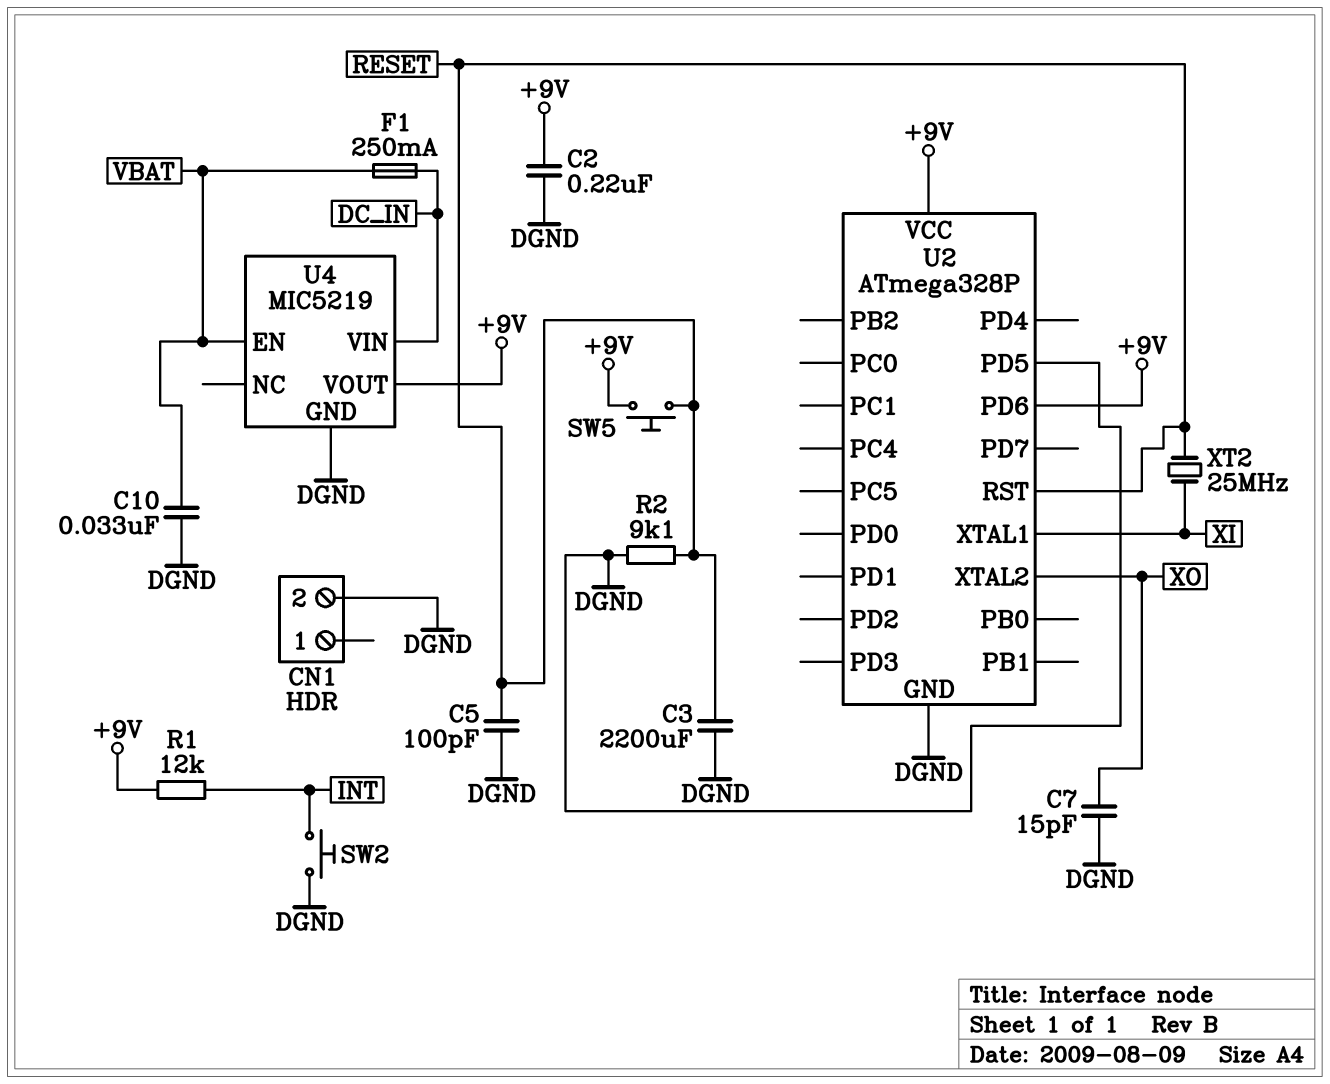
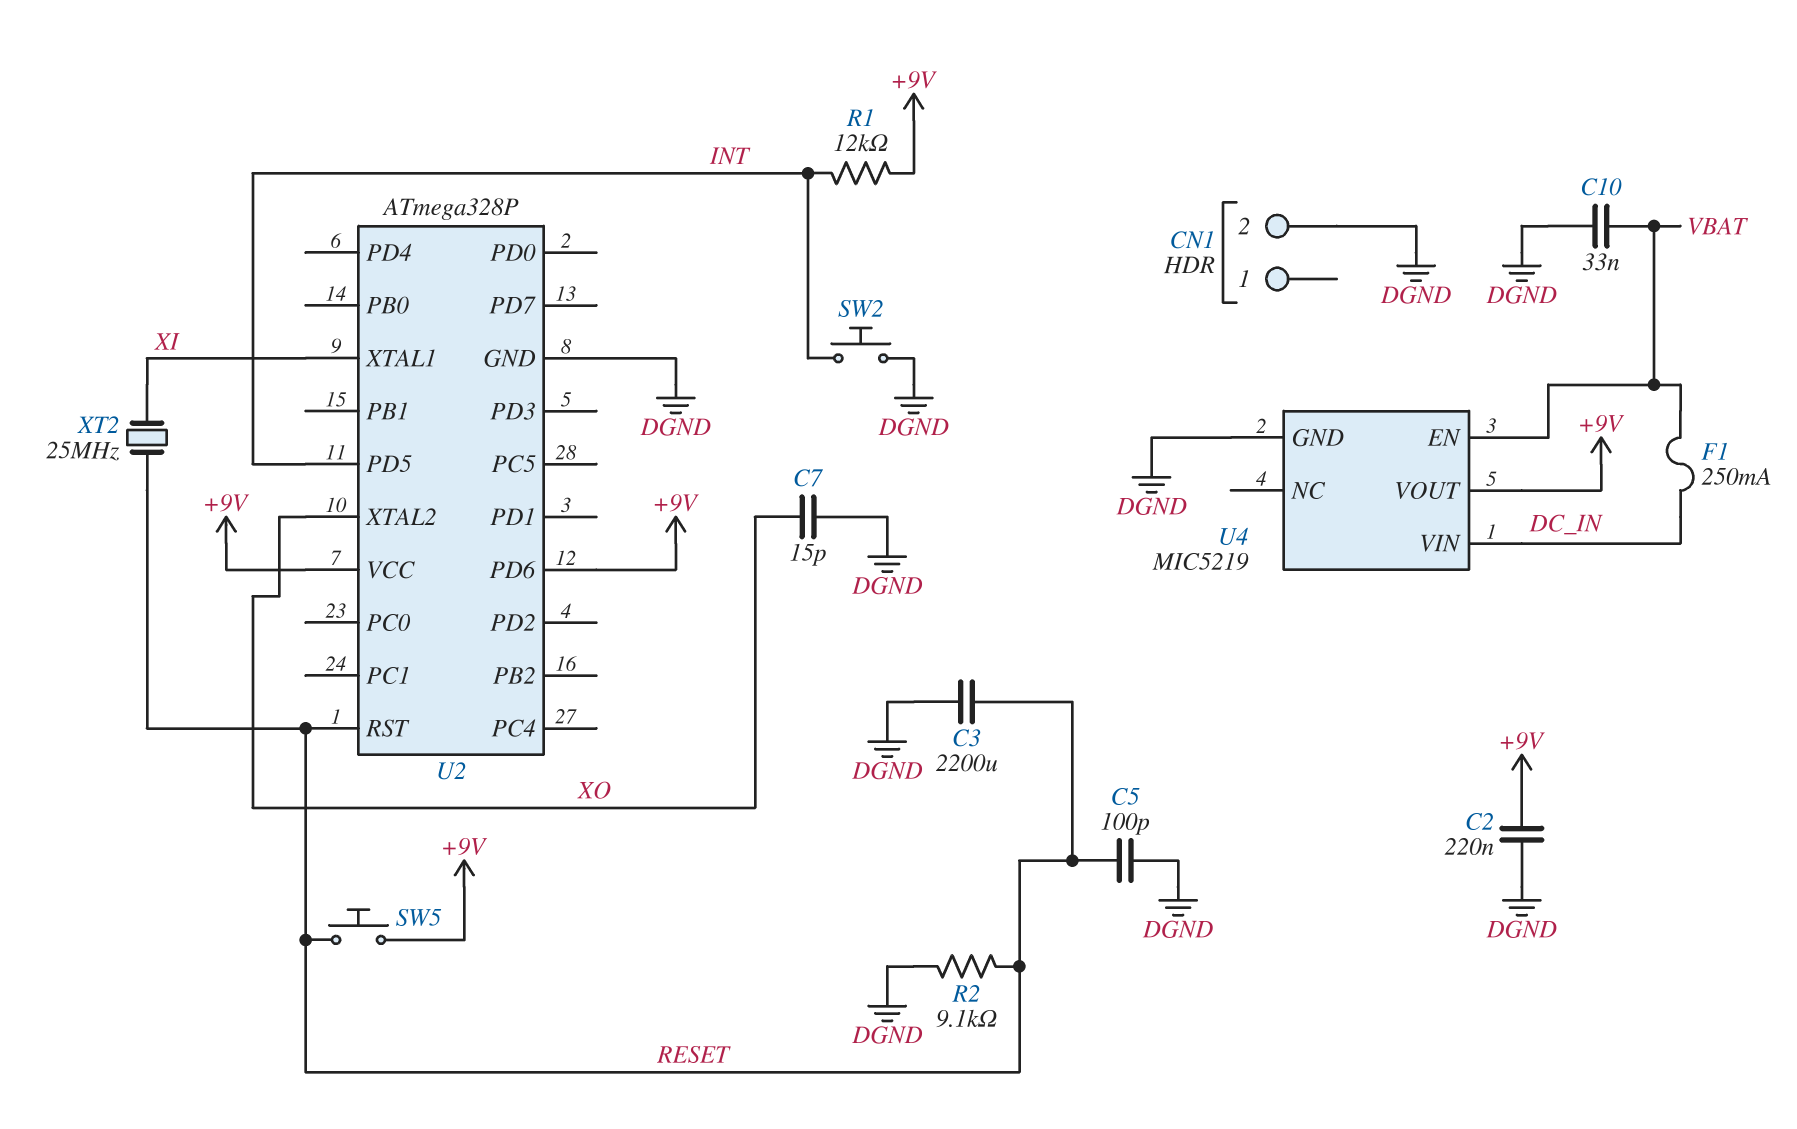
U2 pin PD5: DGND -> INT

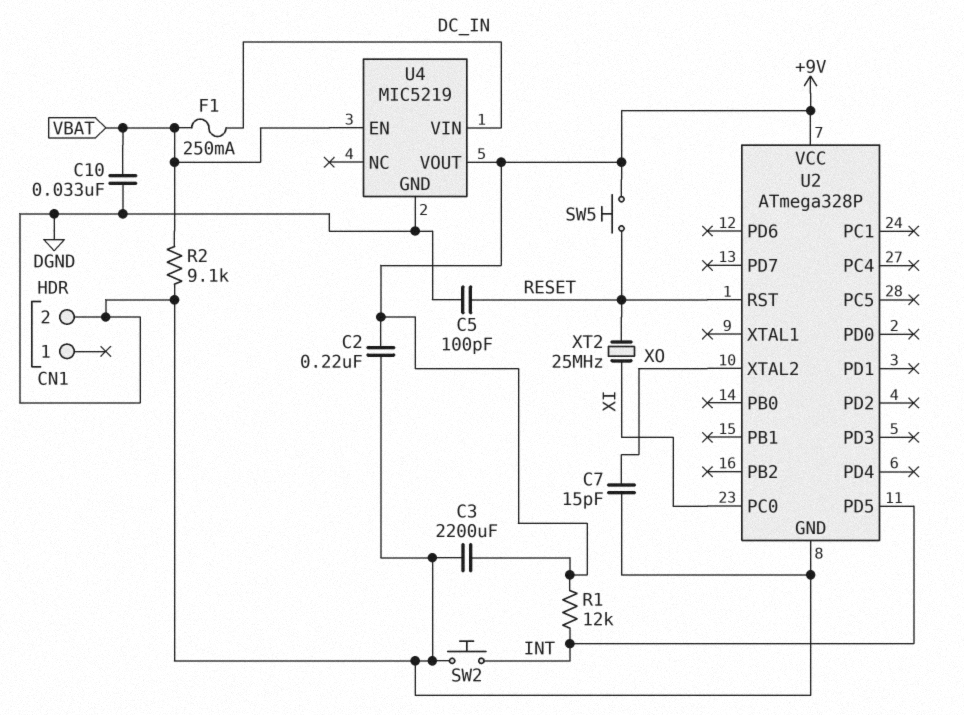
C3: 2200uF (DGND, RESET) -> 2200uF (+9V, DGND)
R2: 9.1k (DGND, RESET) -> 9.1k (DGND, VBAT)
U2 pin PC0: none -> XI
U2 pin PD6: +9V -> none
U2 pin XTAL1: XI -> none

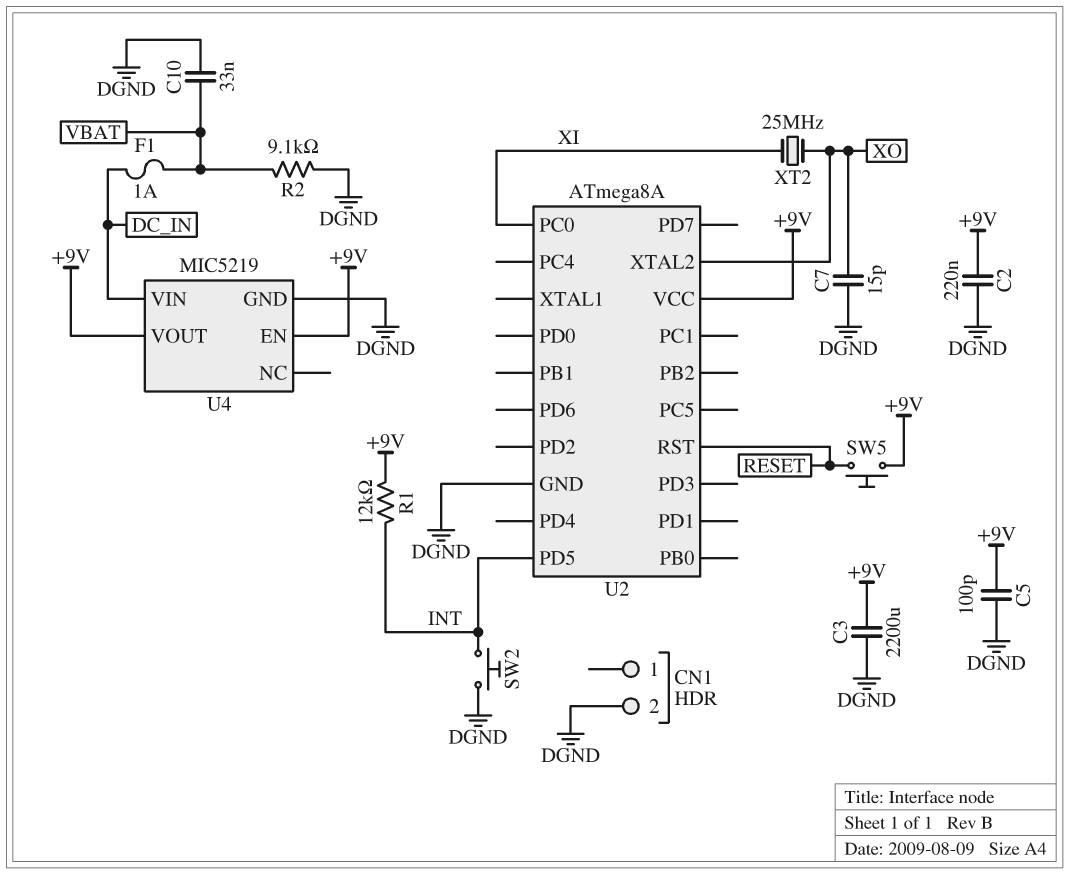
C5: 100pF (DGND, RESET) -> 100pF (+9V, DGND)
F1: 250mA (DC_IN, VBAT) -> 1A (DC_IN, VBAT)
U2: ATmega328P -> ATmega8A
U4 pin EN: VBAT -> +9V
XT2: 25MHz (RESET, XI) -> 25MHz (XI, XO)

